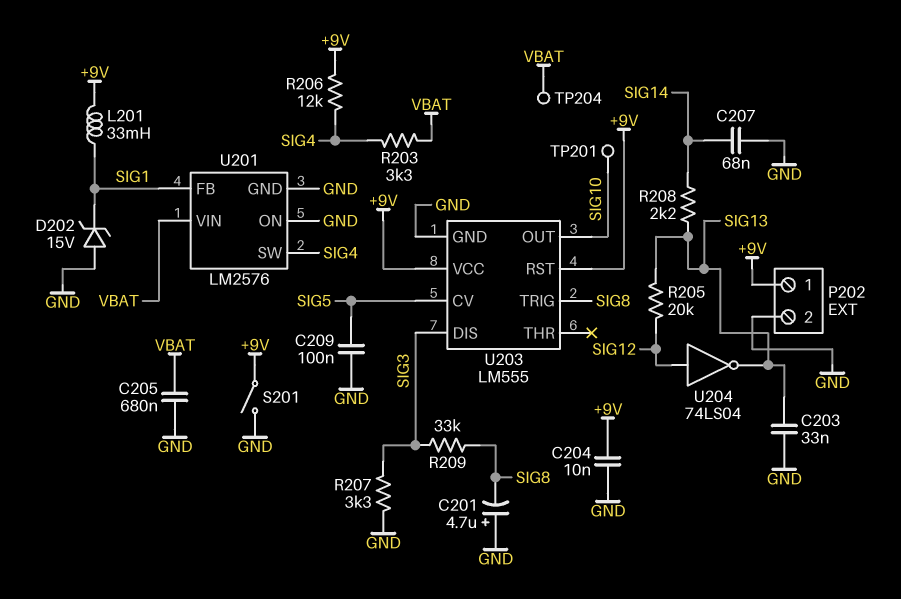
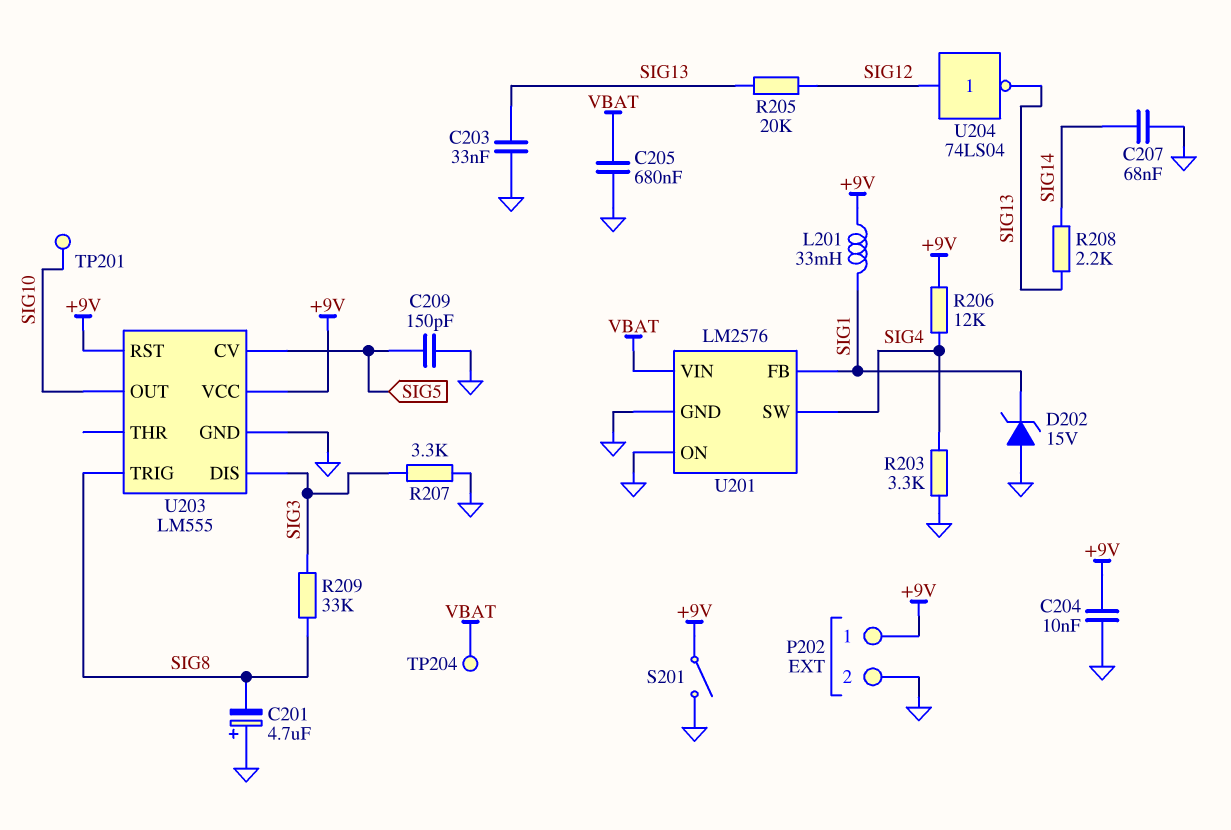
C209: 100nF (GND, SIG5) -> 150pF (GND, SIG5)
R203: 3.3k (SIG4, VBAT) -> 3.3k (GND, SIG4)

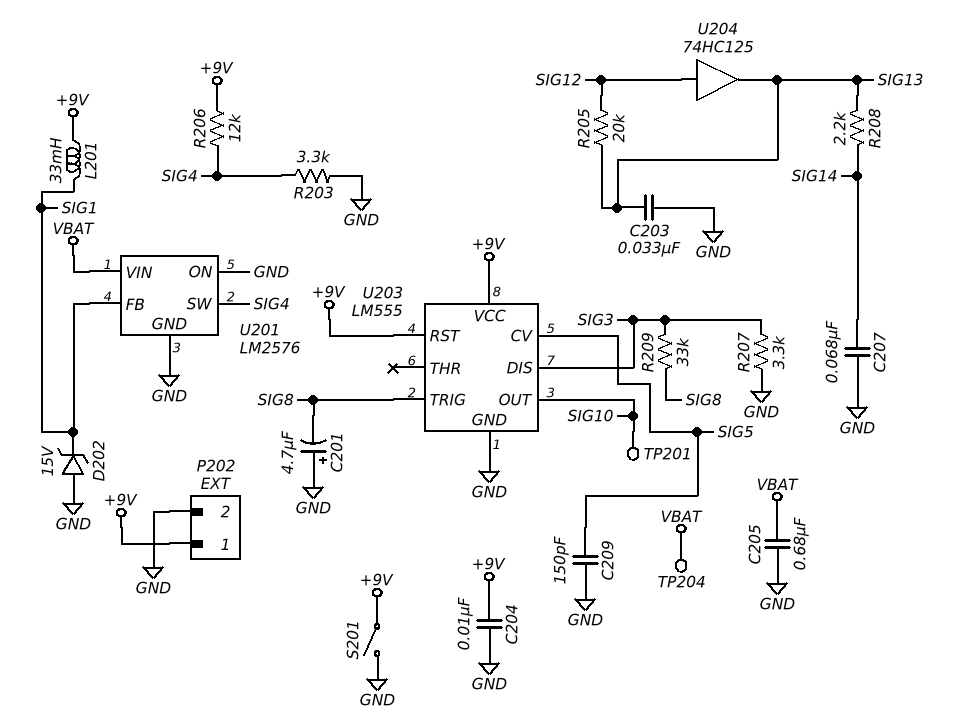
U204: NOT 74LS04 (in SIG12, out SIG13) -> buffer 74HC125 (in SIG12, out SIG13)

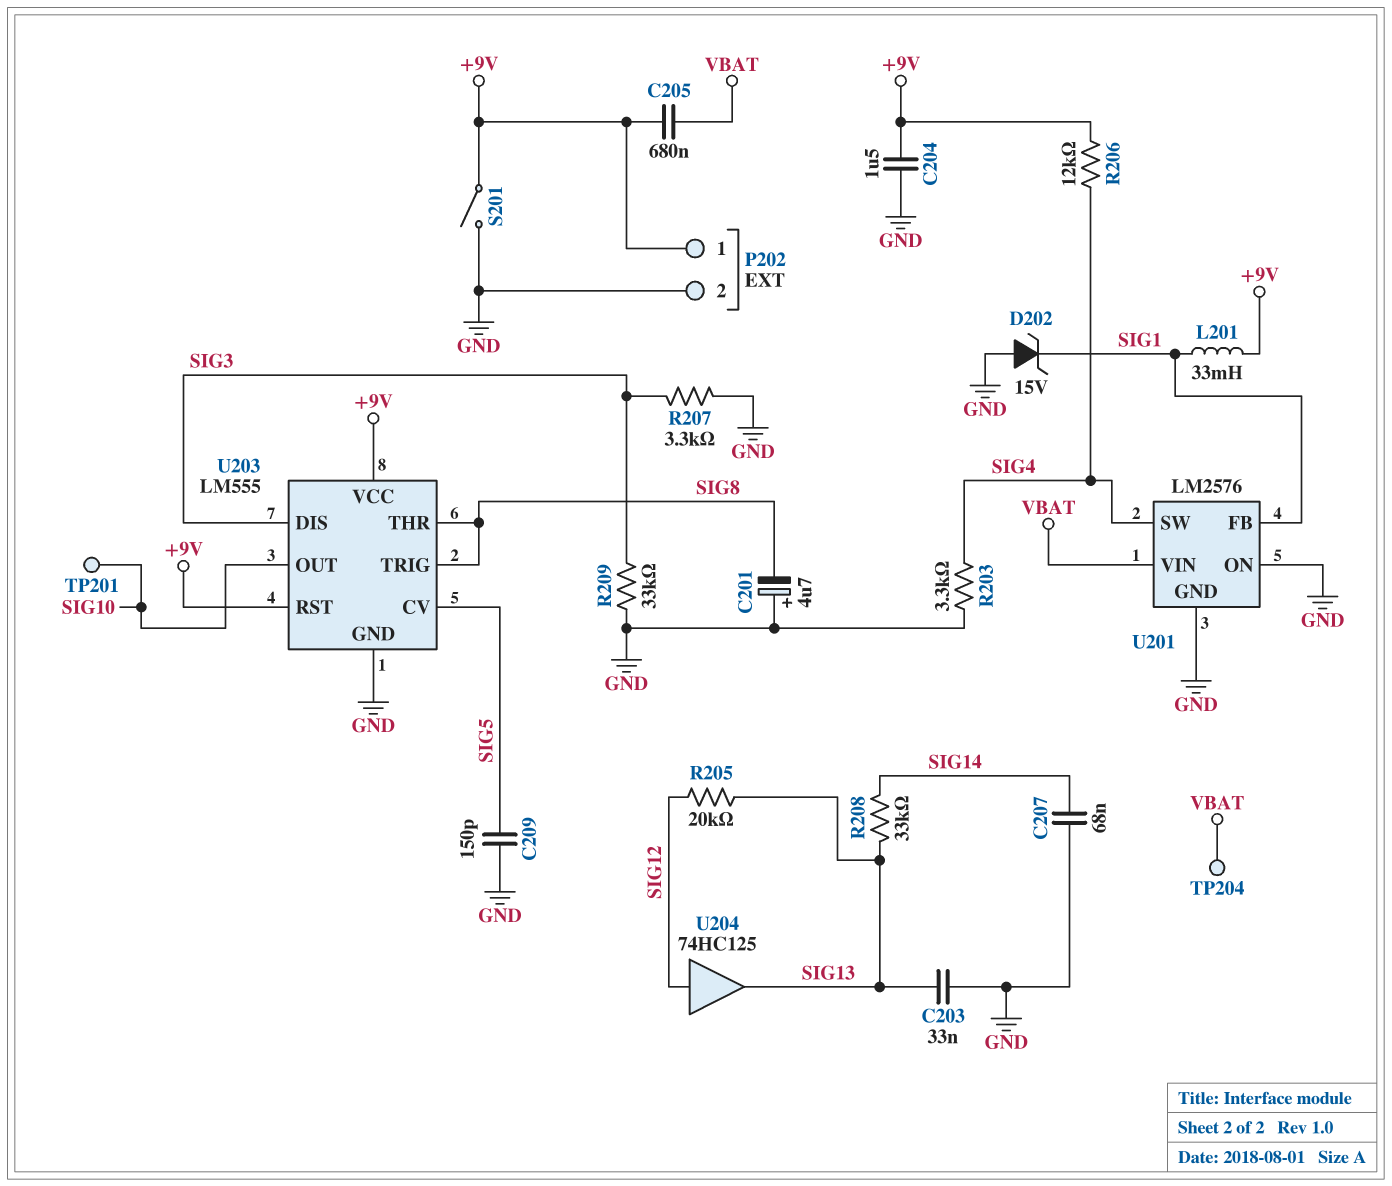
C204: 10nF (+9V, GND) -> 1.5uF (+9V, GND)
C205: 680nF (GND, VBAT) -> 680nF (+9V, VBAT)
R208: 2.2k (SIG13, SIG14) -> 33k (SIG13, SIG14)
R209: 33k (SIG3, SIG8) -> 33k (GND, SIG3)
U203 pin THR: none -> SIG8

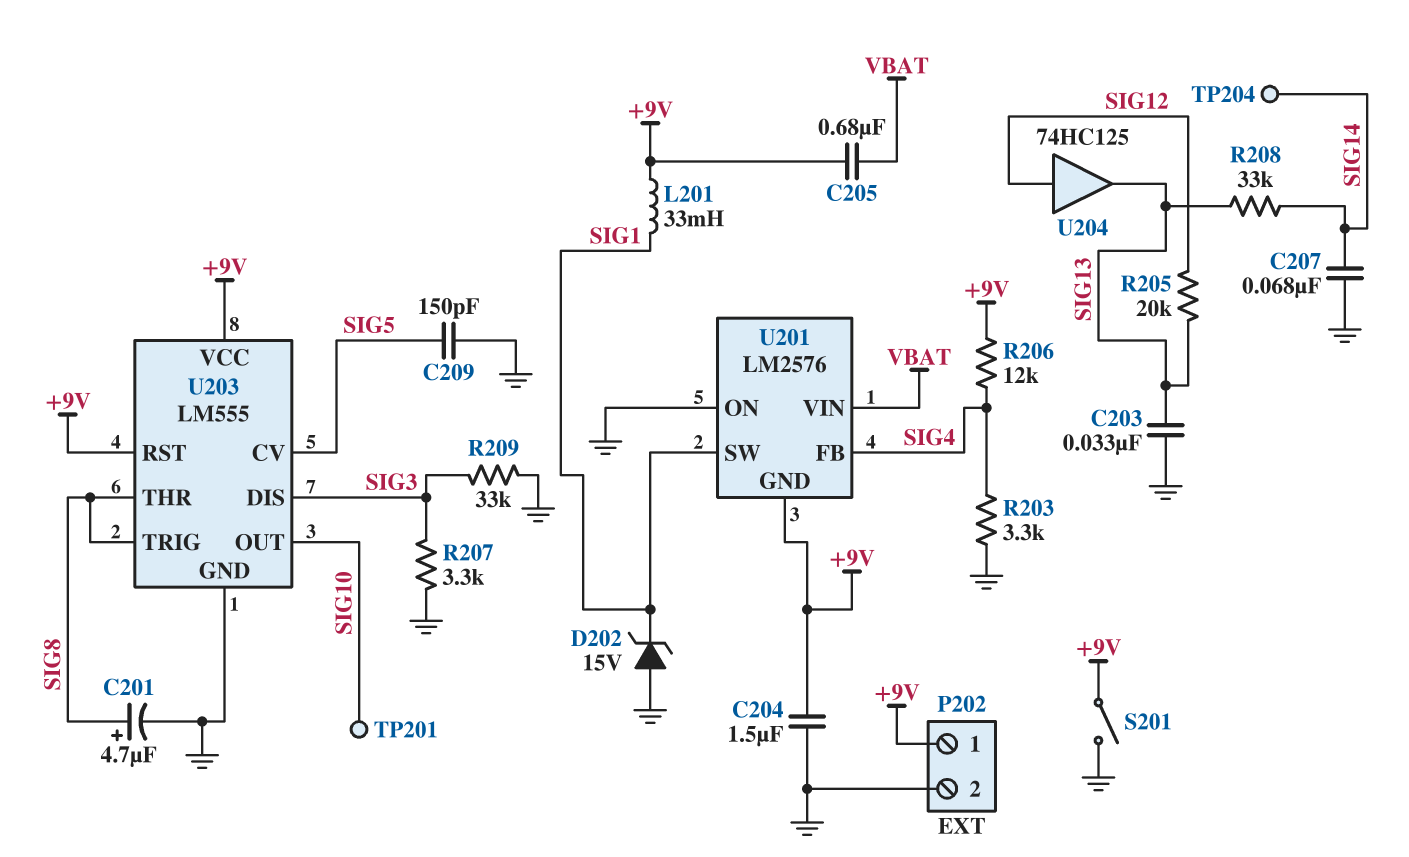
C201: 4.7uF (plus GND, minus SIG8) -> 4.7uF (plus SIG8, minus GND)
TP204: test point (VBAT) -> test point (SIG14)
U201 pin FB: SIG1 -> SIG4
U201 pin GND: GND -> +9V
U201 pin SW: SIG4 -> SIG1

